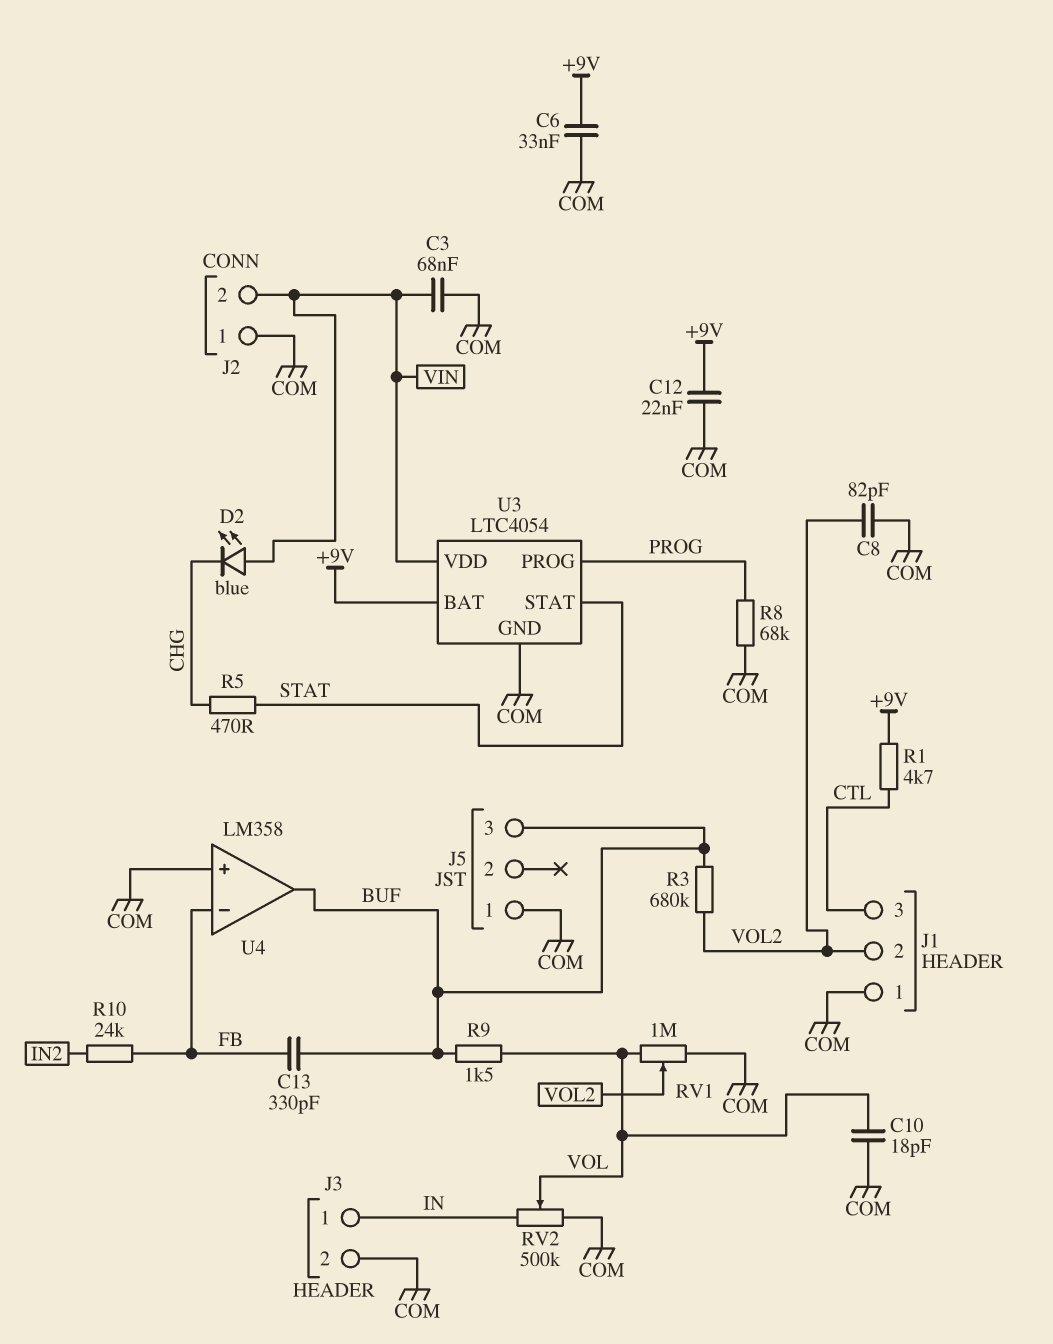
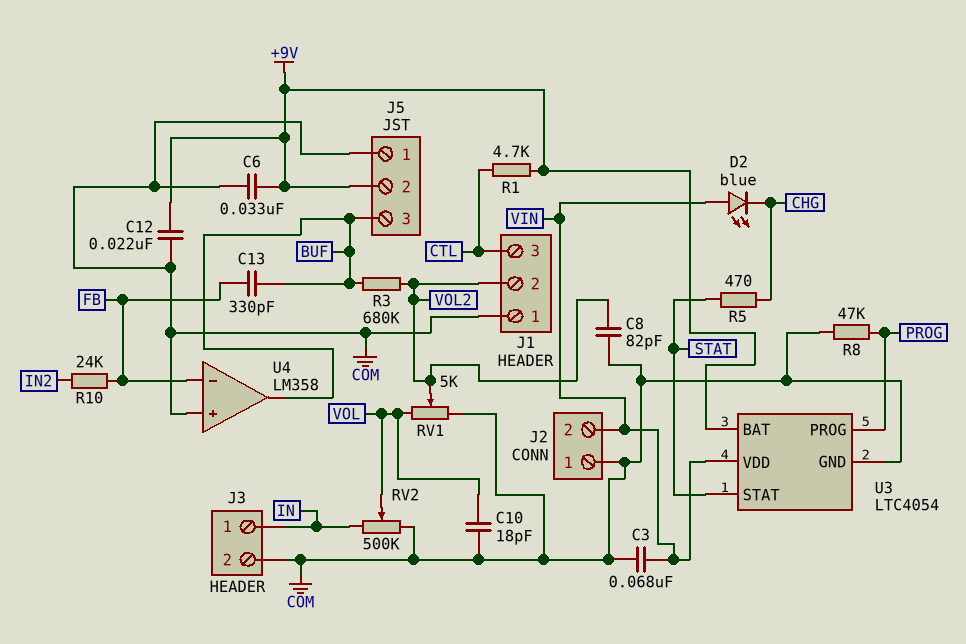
J5 pin 2: none -> +9V
R8: 68k (COM, PROG) -> 47k (COM, PROG)
R9: 1.5k (BUF, VOL) -> none
RV1: 1M (COM, VOL, wiper VOL2) -> 5k (COM, VOL, wiper VOL2)

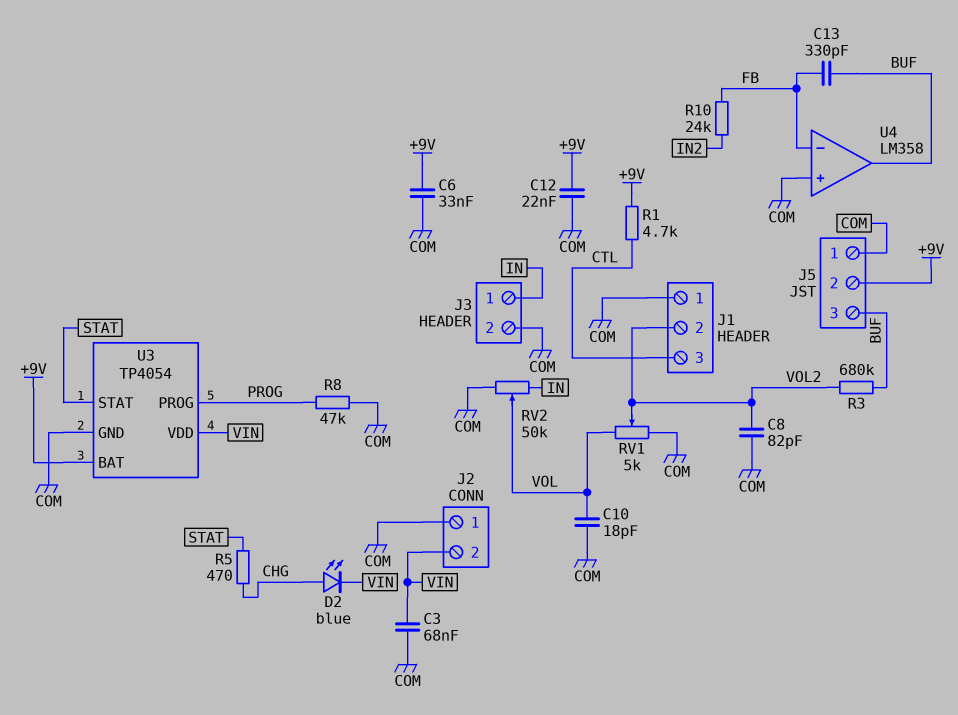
D2: LED blue (A VIN, K CHG) -> LED blue (A CHG, K VIN)
RV2: 500k (COM, IN, wiper VOL) -> 50k (COM, IN, wiper VOL)
U3: LTC4054 -> TP4054

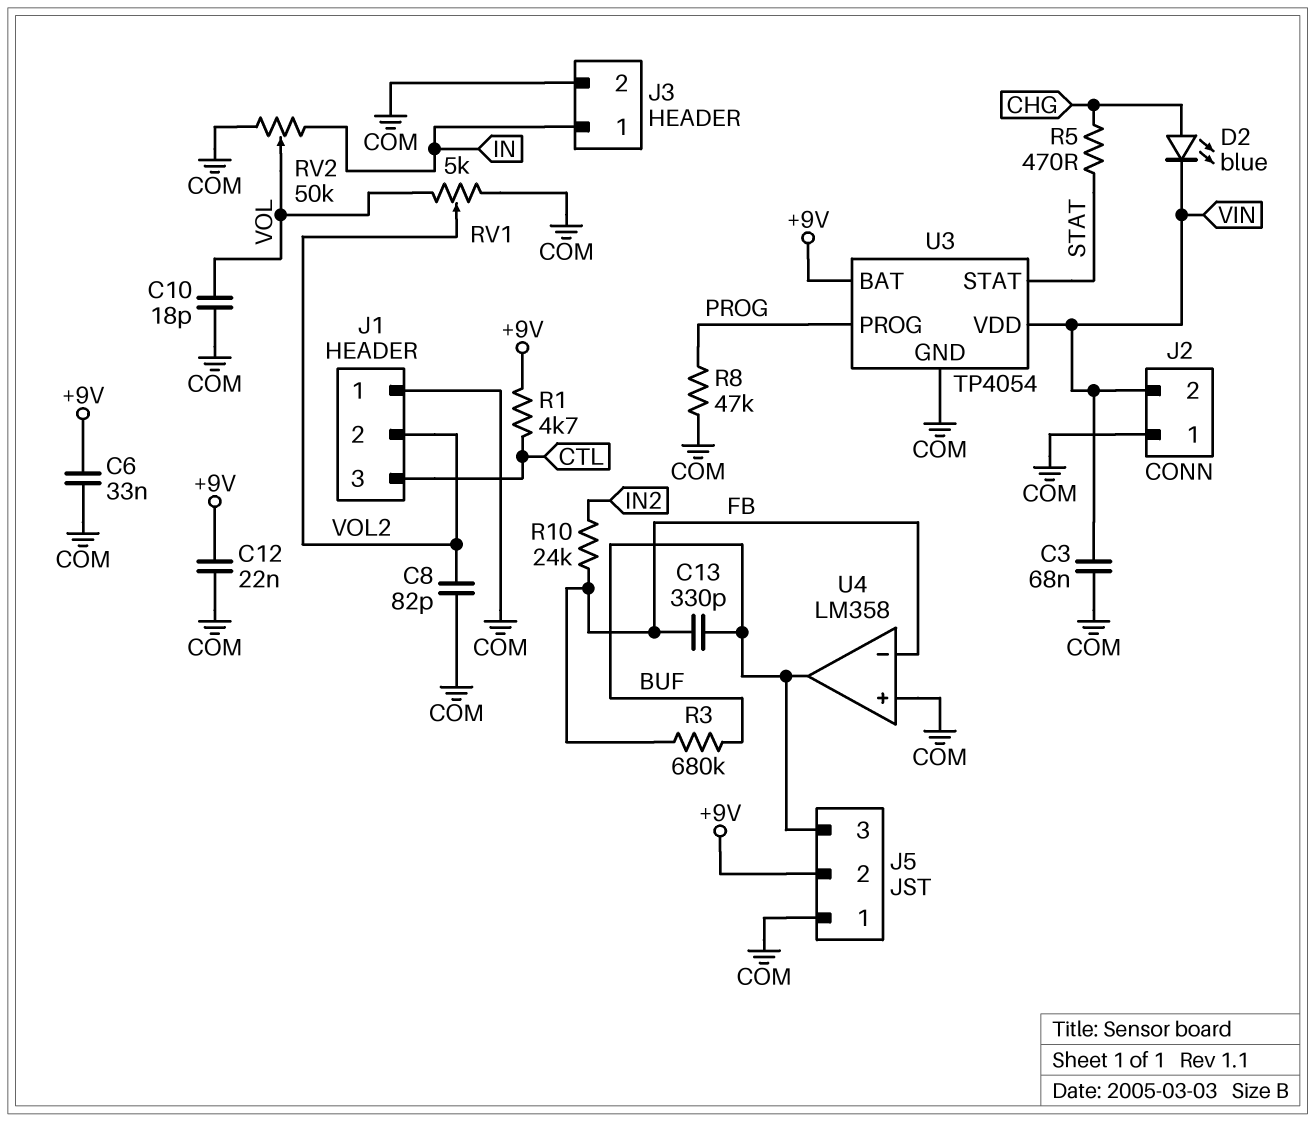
R3: 680k (BUF, VOL2) -> 680k (BUF, FB)

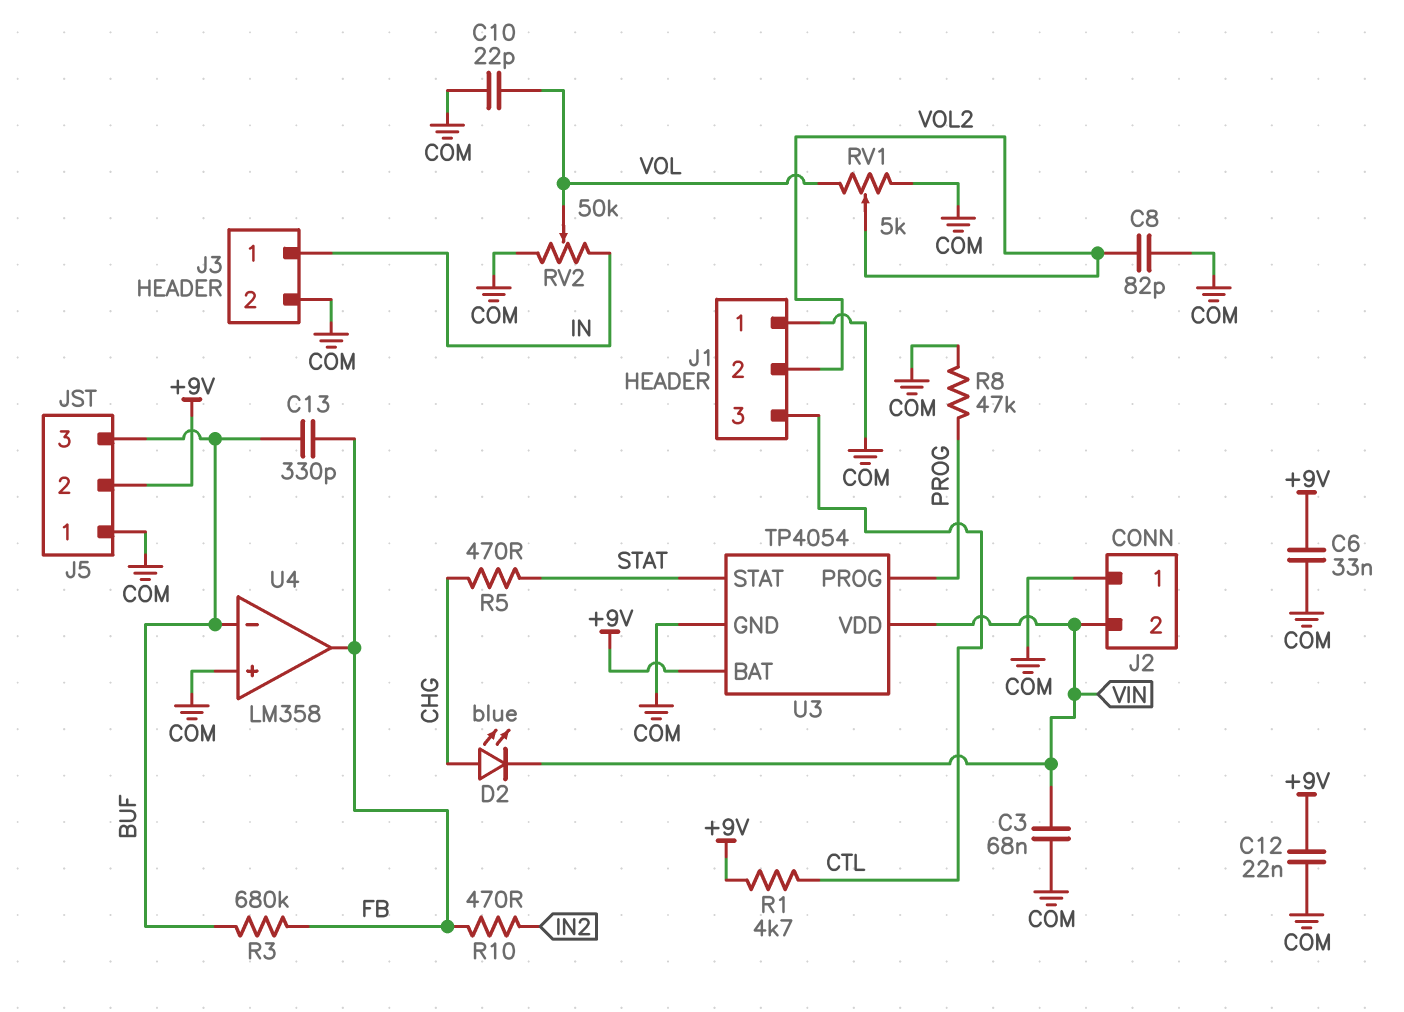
C10: 18pF (COM, VOL) -> 22pF (COM, VOL)
R10: 24k (FB, IN2) -> 470 (FB, IN2)
U4 pin in-: FB -> BUF
U4 pin out: BUF -> FB

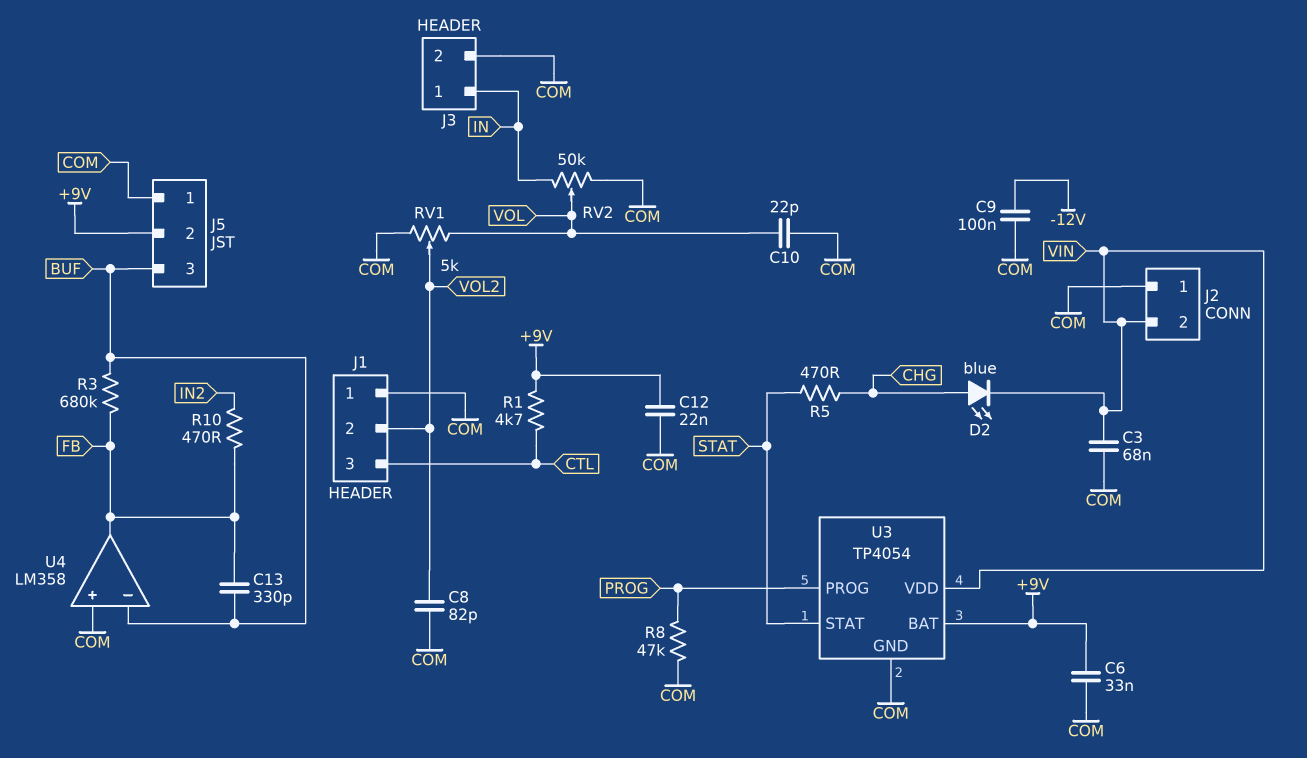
C9: none -> 100nF (-12V, COM)

